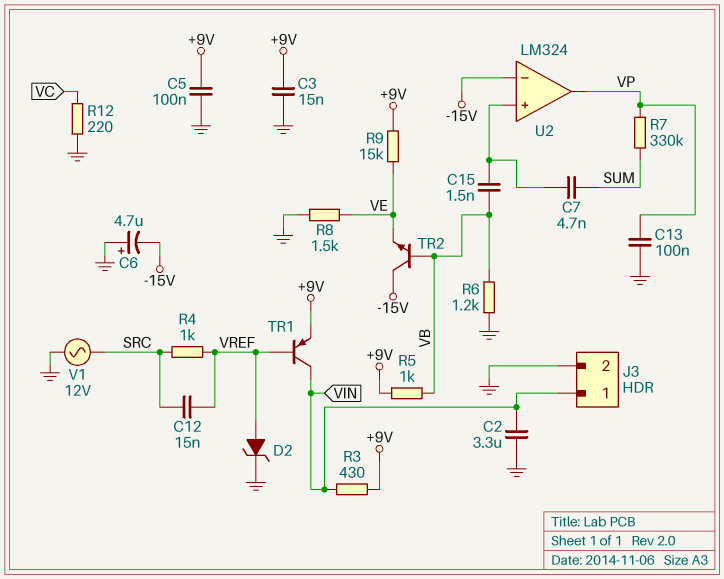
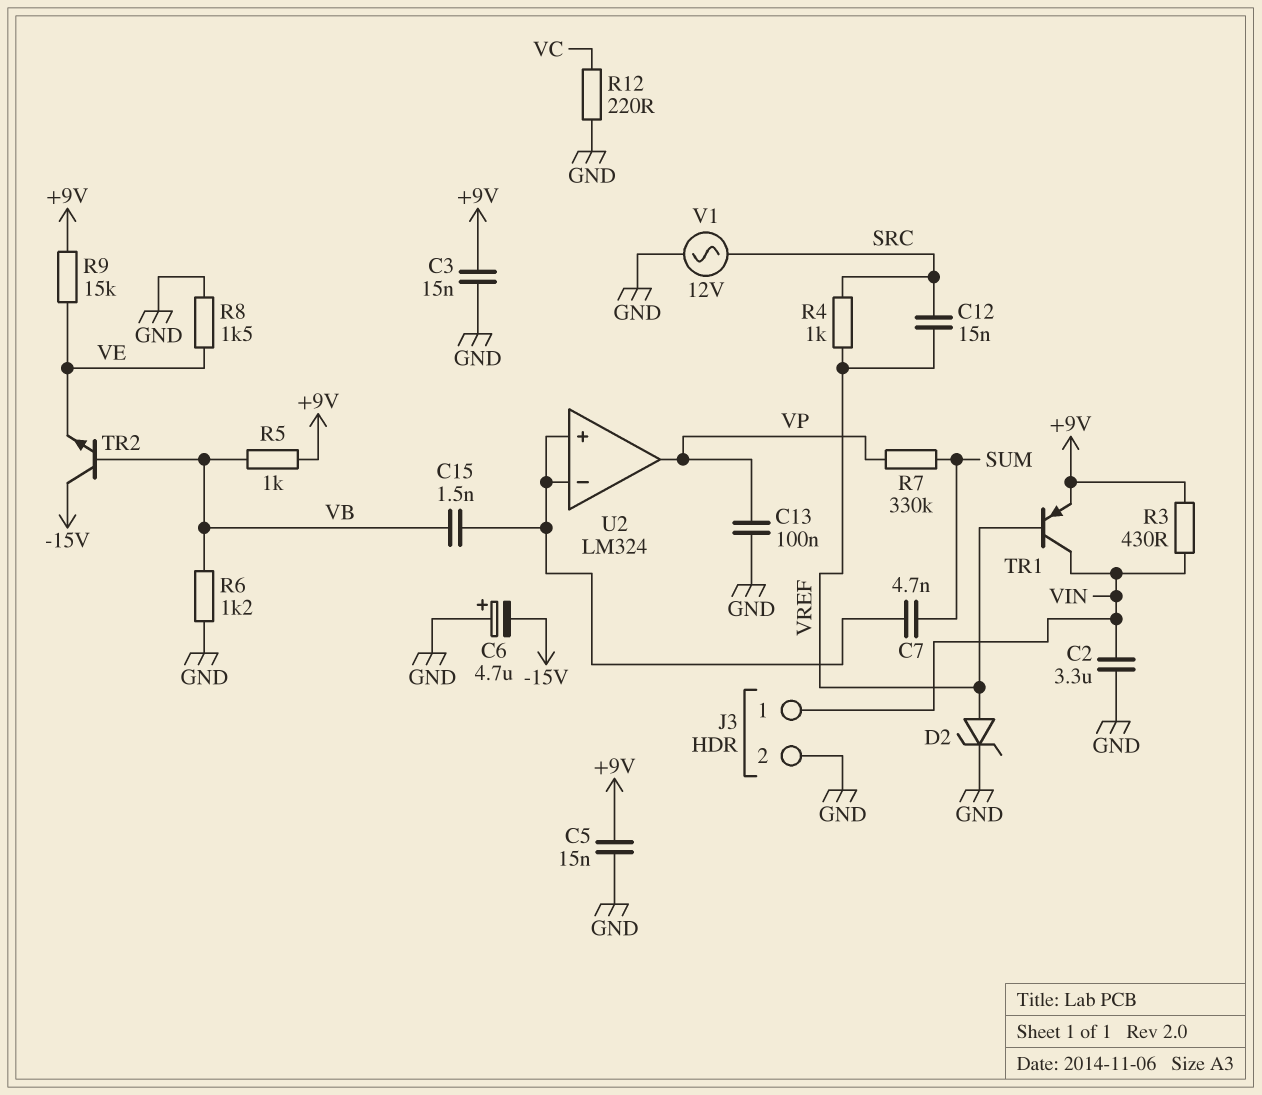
C5: 100nF (+9V, GND) -> 15nF (+9V, GND)
U2 pin in-: -15V -> U2/in+

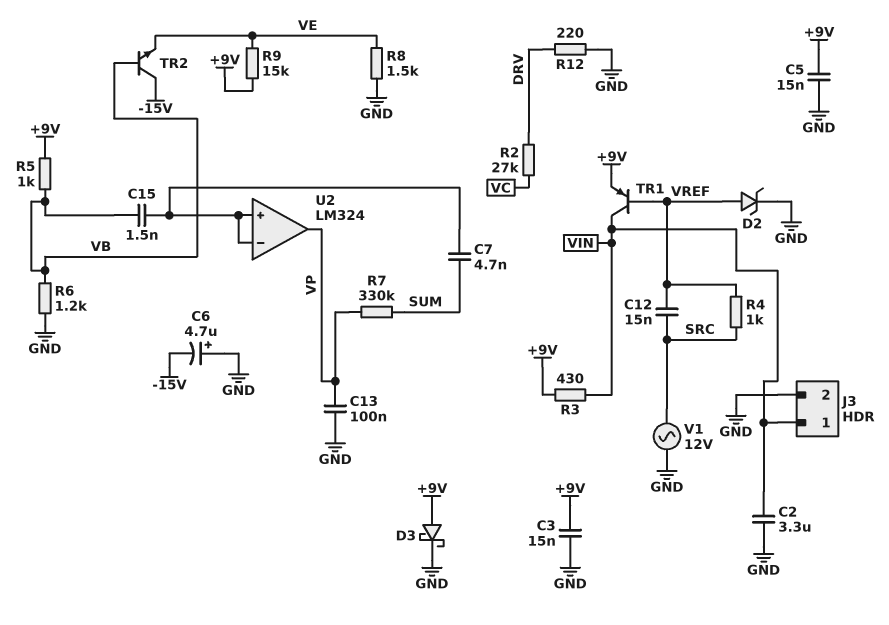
D3: none -> schottky (A +9V, K GND)
R2: none -> 27k (DRV, VC)
R12: 220 (GND, VC) -> 220 (DRV, GND)

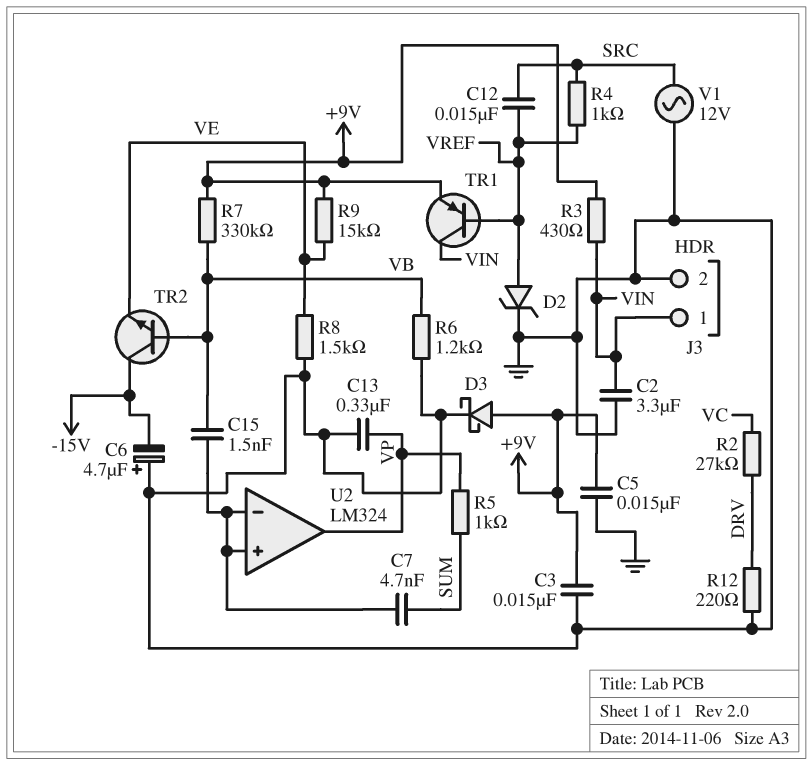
C13: 100nF (GND, VP) -> 330nF (GND, VP)
R5: 1k (+9V, VB) -> 1k (SUM, VP)
R7: 330k (SUM, VP) -> 330k (+9V, VB)

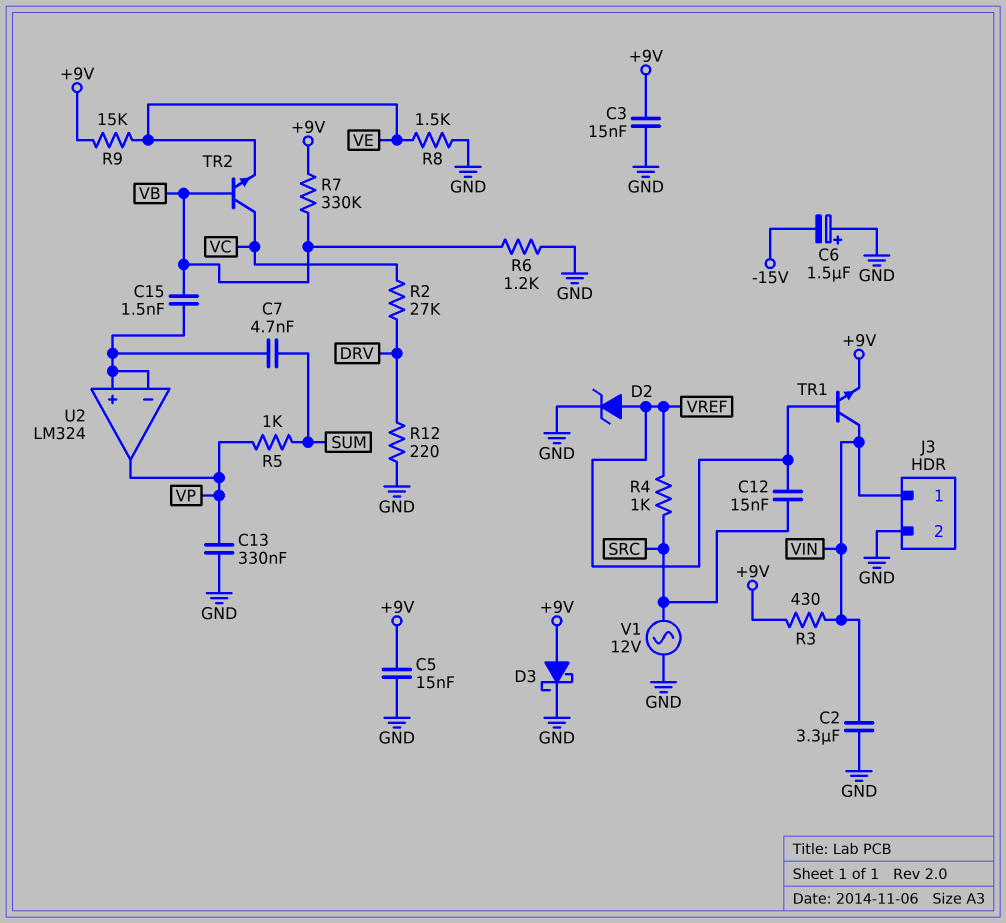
C6: 4.7uF (plus GND, minus -15V) -> 1.5uF (plus GND, minus -15V)
TR1: PNP (B VREF, C VIN, E +9V) -> NPN (B VREF, C VIN, E +9V)
TR2: NPN (B VB, C -15V, E VE) -> NPN (B VB, C VC, E VE)

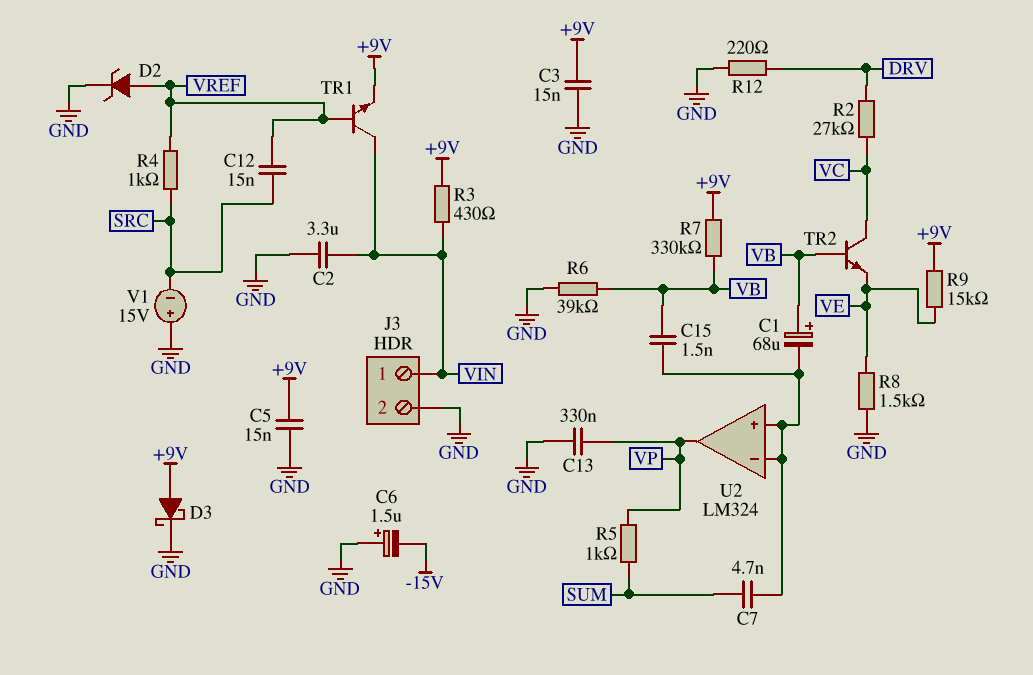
C1: none -> 68uF (plus VB, minus U2/in+)
R6: 1.2k (GND, VB) -> 39k (GND, VB)
V1: AC 12V (GND, SRC) -> 15V (plus GND, minus SRC)

